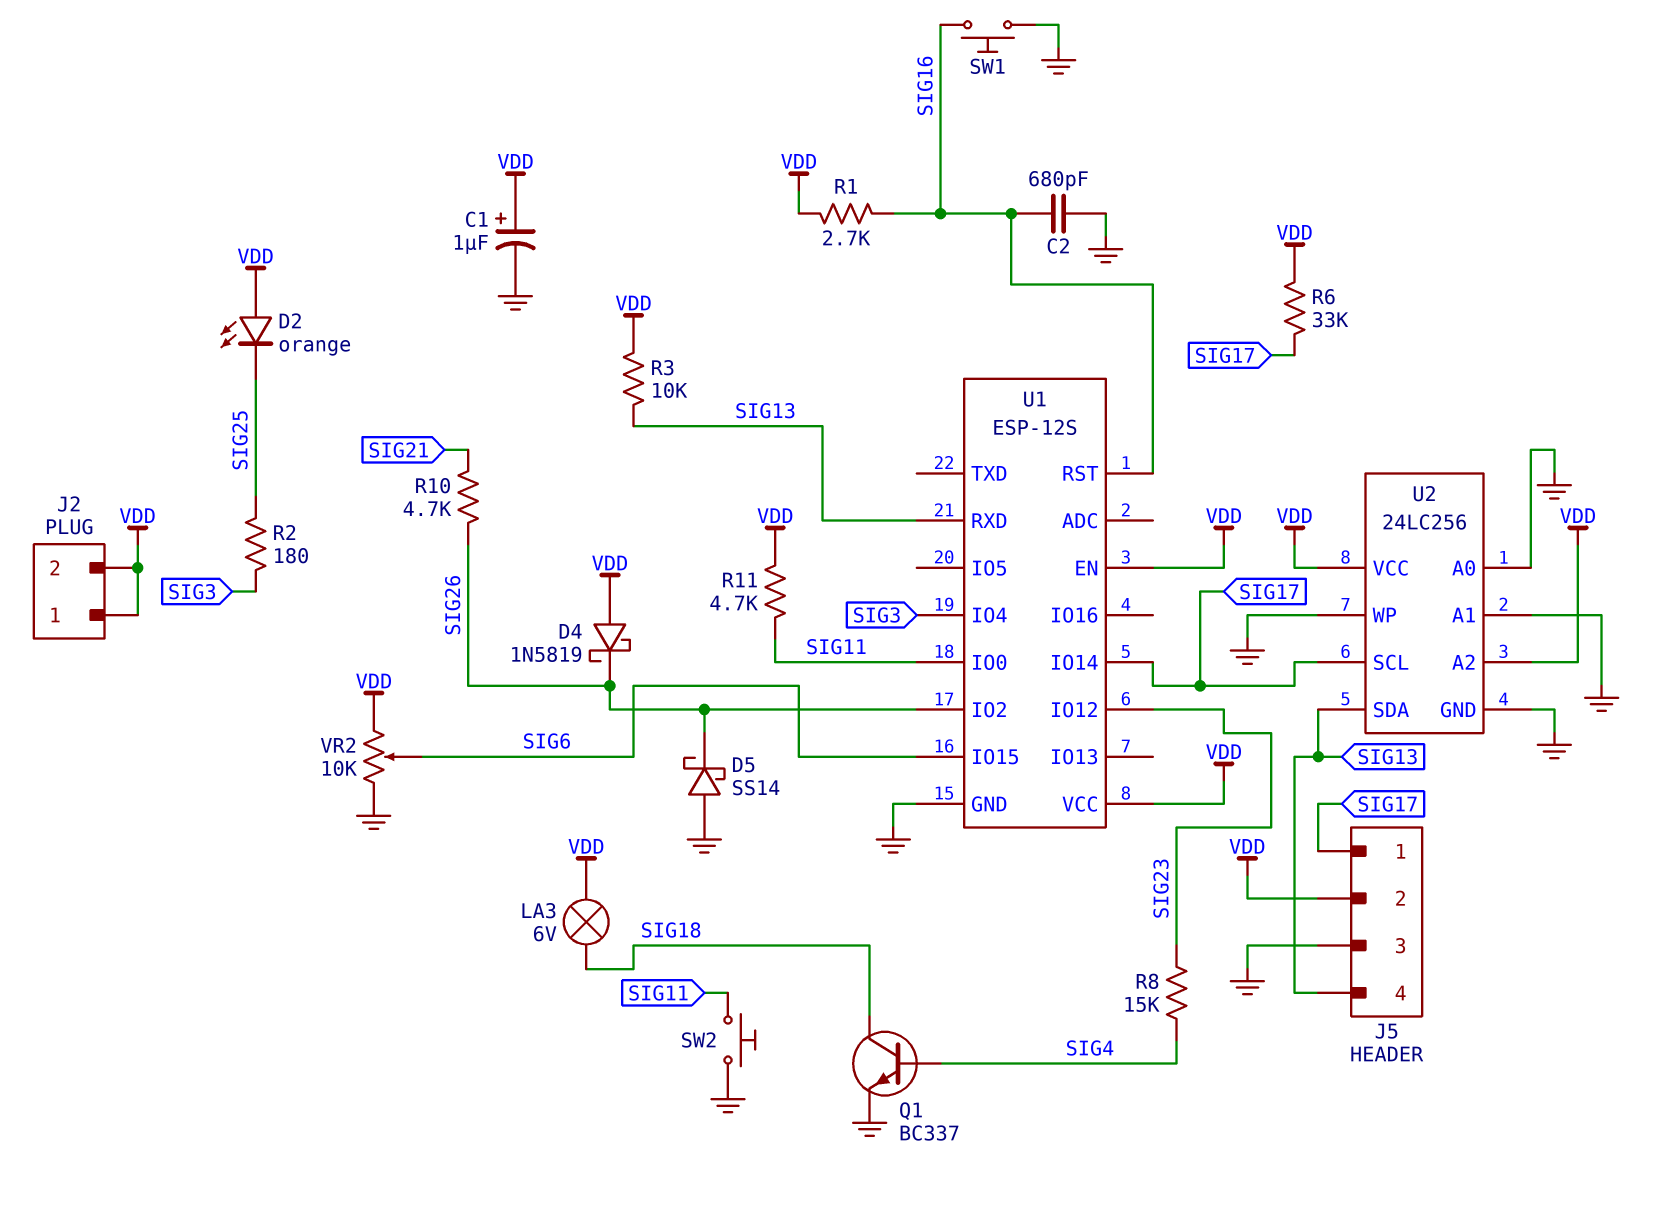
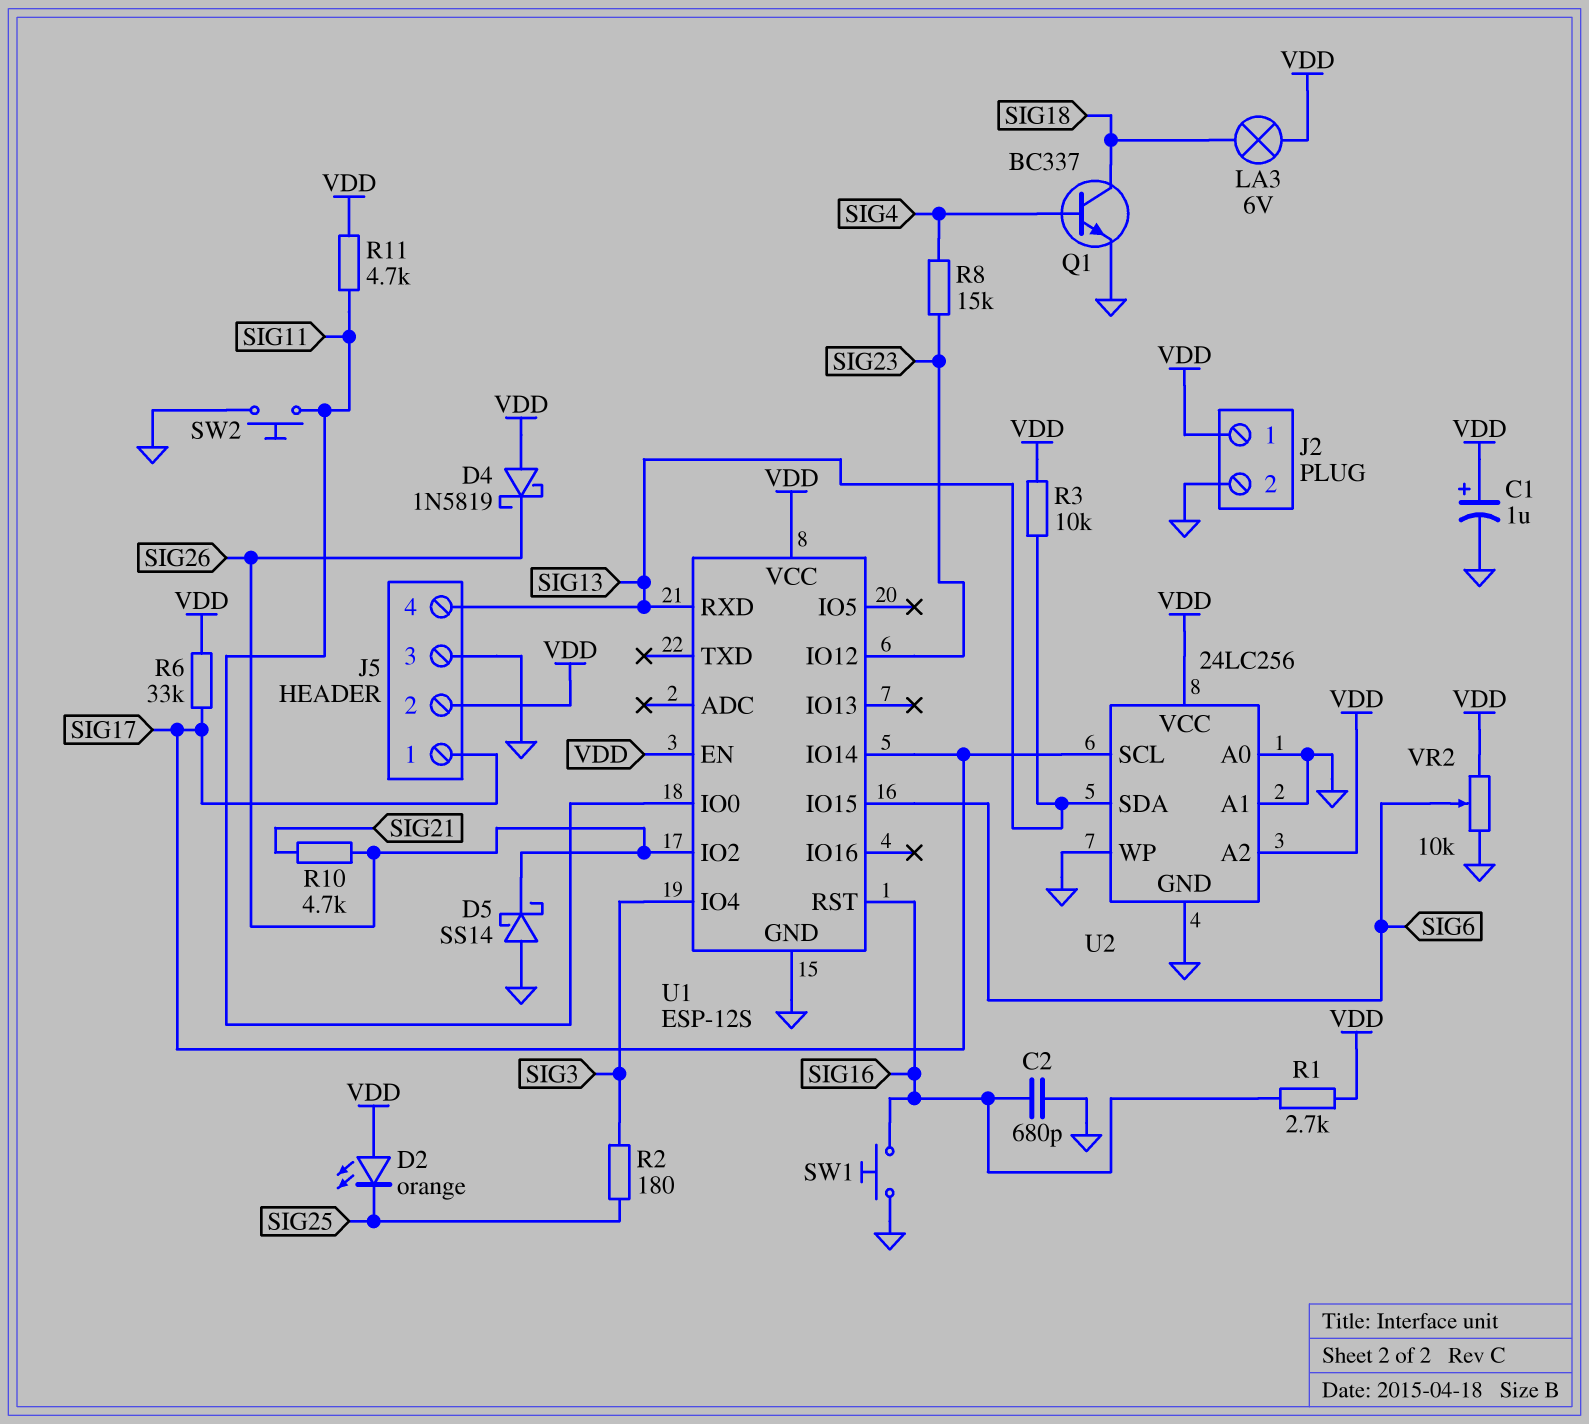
J2 pin 2: VDD -> GND

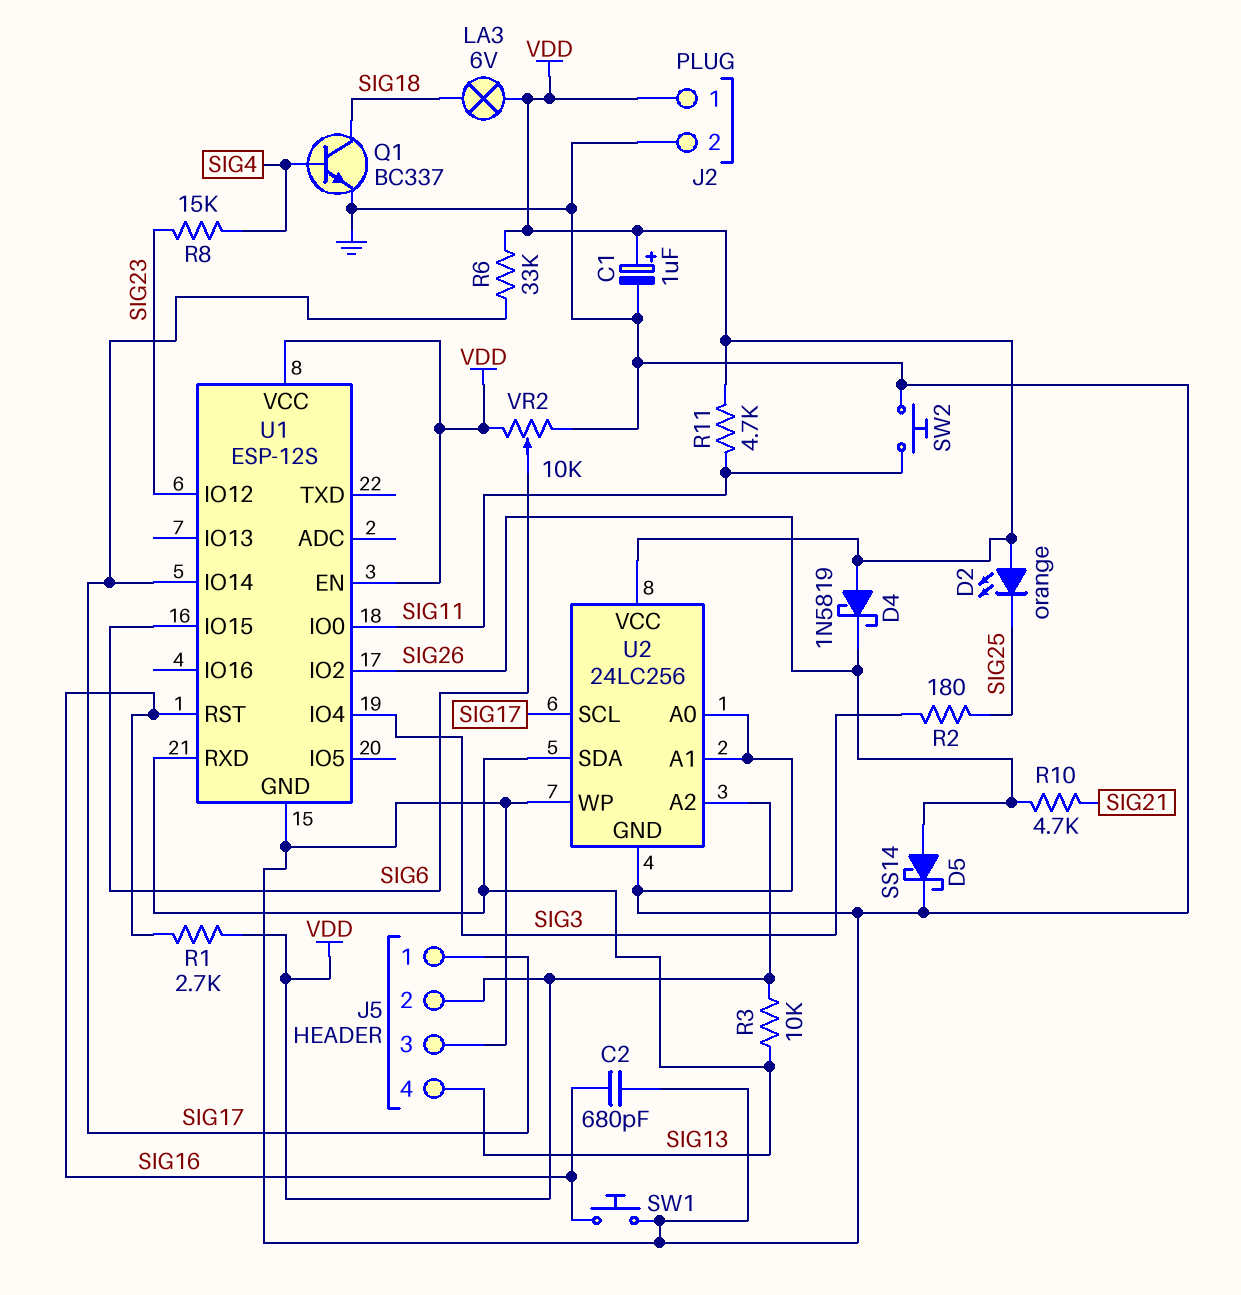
D5: schottky SS14 (A GND, K SIG26) -> schottky SS14 (A SIG26, K GND)

